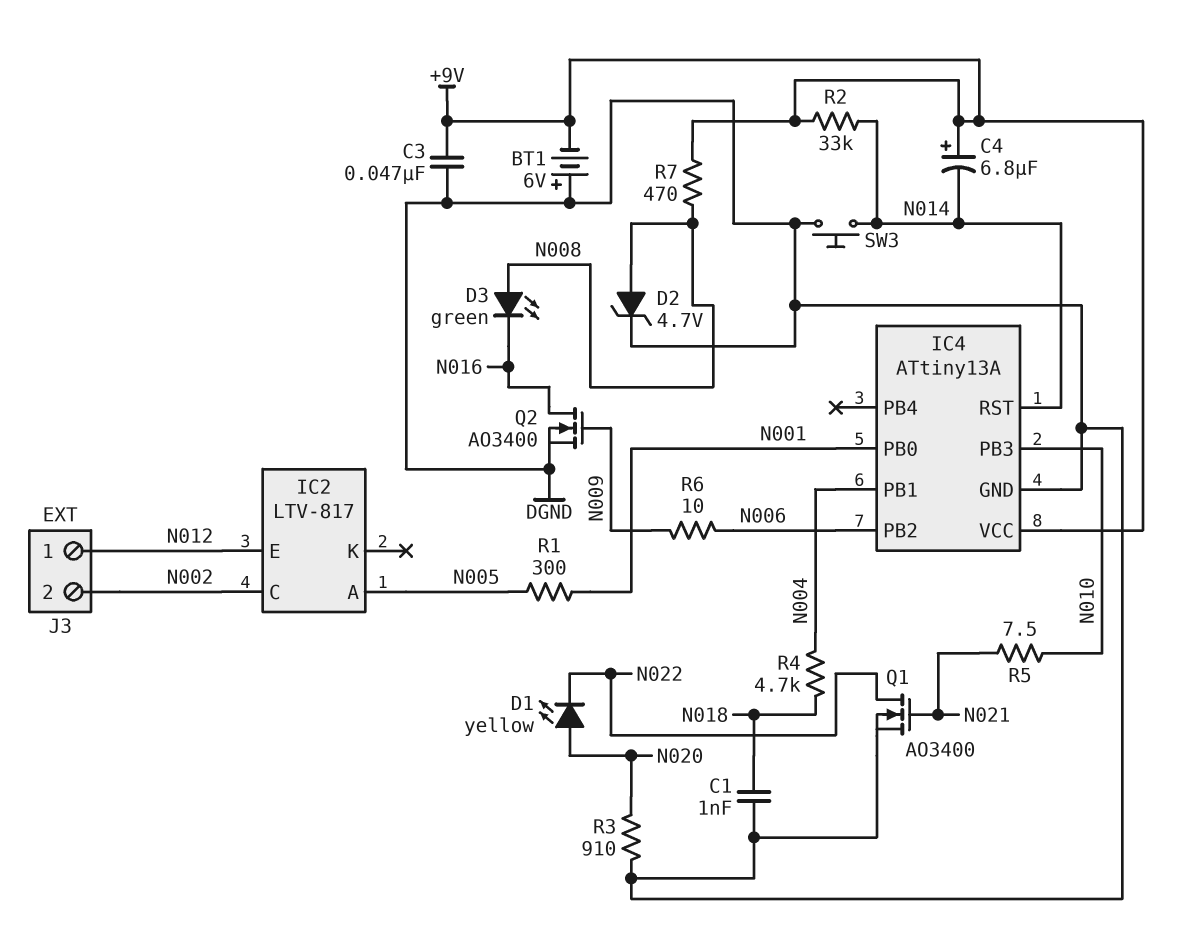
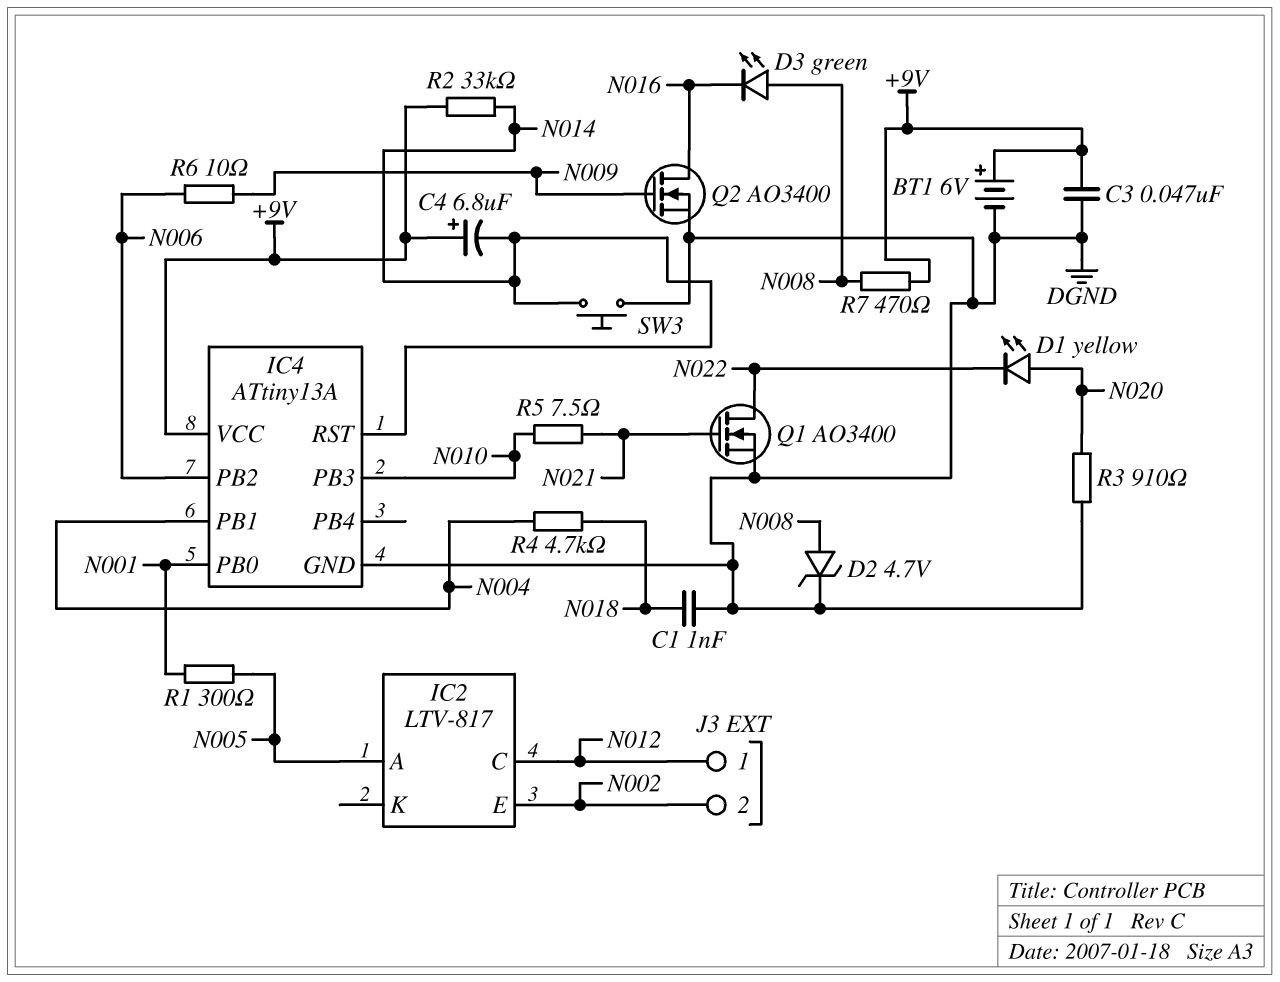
BT1: 6V (plus DGND, minus +9V) -> 6V (plus +9V, minus DGND)
IC2 pin C: N002 -> N012
IC2 pin E: N012 -> N002

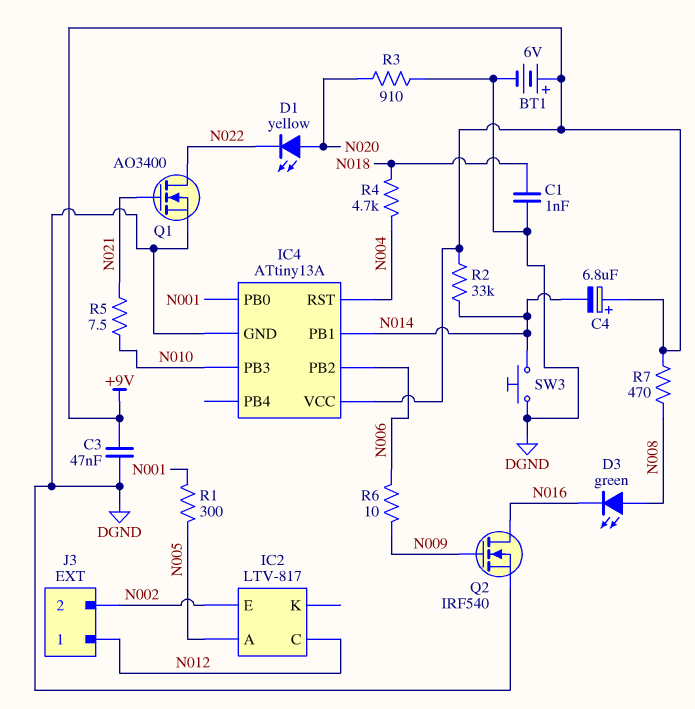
D2: zener 4.7V (A N008, K DGND) -> none
IC4 pin PB1: N004 -> N014
IC4 pin RST: N014 -> N004
Q2: NMOS AO3400 (G N009, D N016, S DGND) -> NMOS IRF540 (G N009, D N016, S DGND)

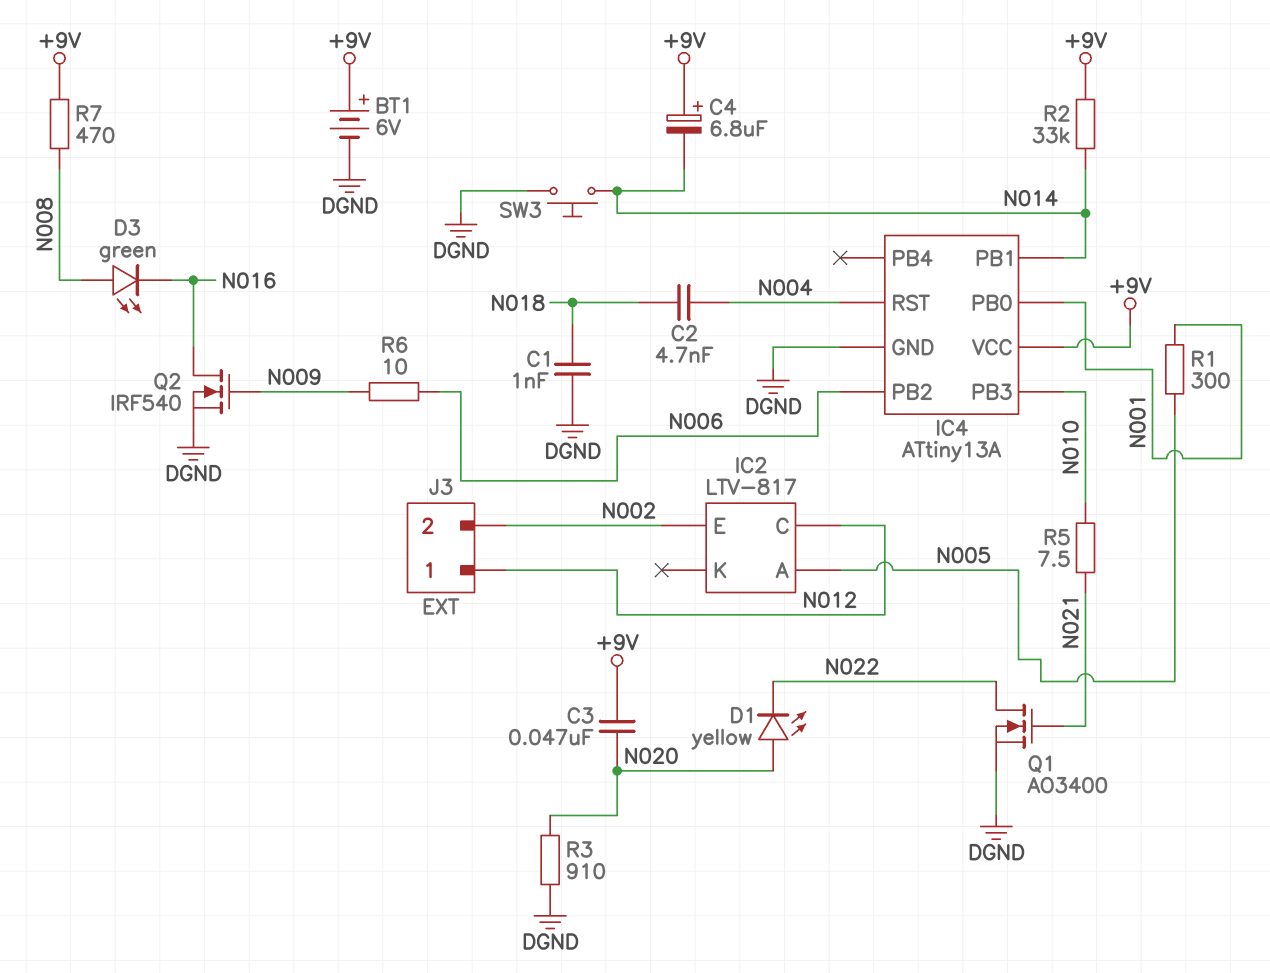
C2: none -> 4.7nF (N004, N018)
C3: 47nF (+9V, DGND) -> 47nF (+9V, N020)
R4: 4.7k (N004, N018) -> none

